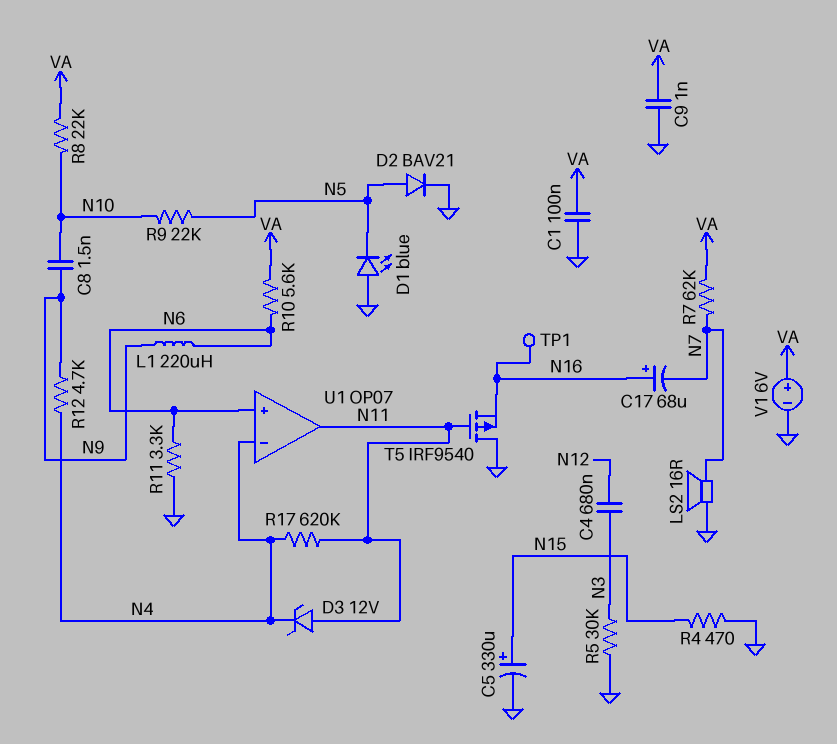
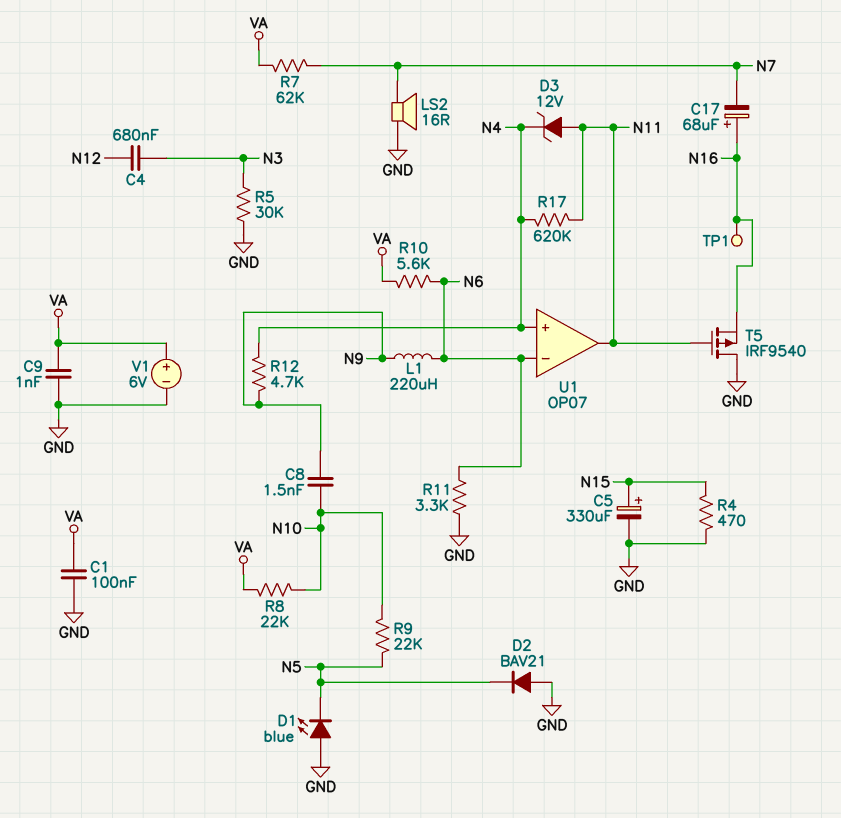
D2: diode BAV21 (A N5, K GND) -> diode BAV21 (A GND, K N5)
U1 pin in+: N6 -> N4
U1 pin in-: N4 -> N6

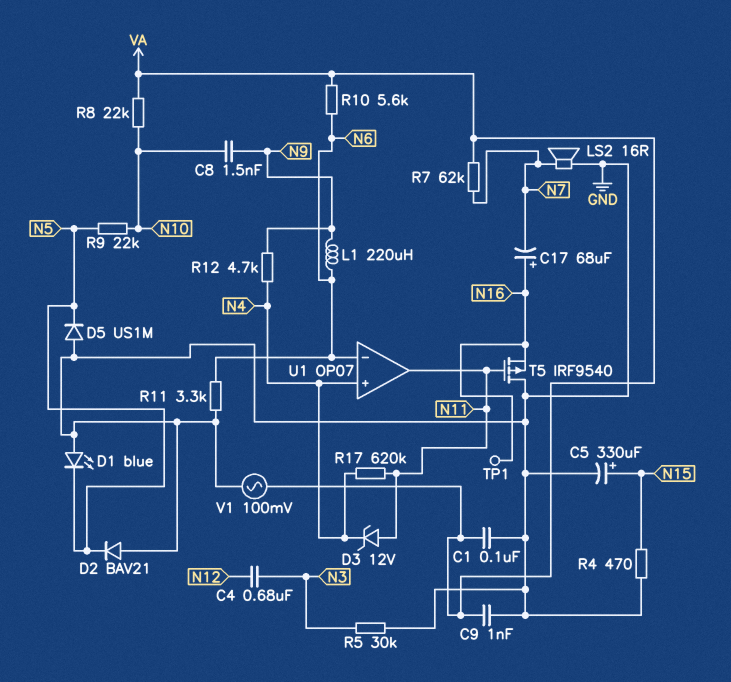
D5: none -> diode US1M (A GND, K N5)
V1: 6V (plus VA, minus GND) -> AC 100mV (GND, VA)

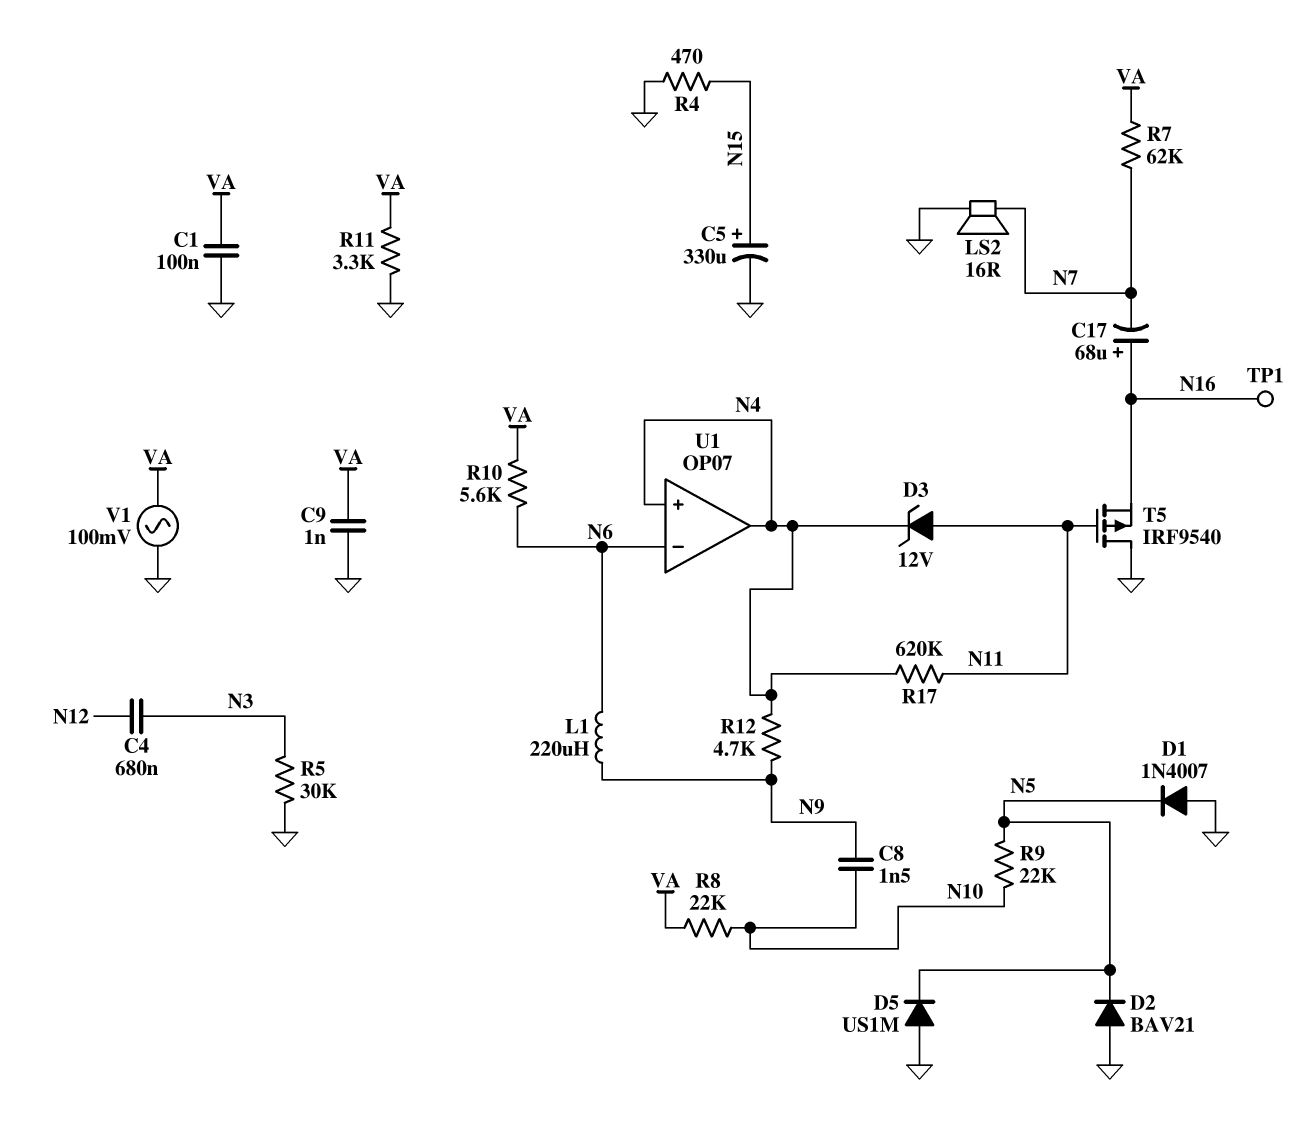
D1: LED blue (A GND, K N5) -> diode 1N4007 (A GND, K N5)
R11: 3.3k (GND, N6) -> 3.3k (GND, VA)
U1 pin out: N11 -> N4

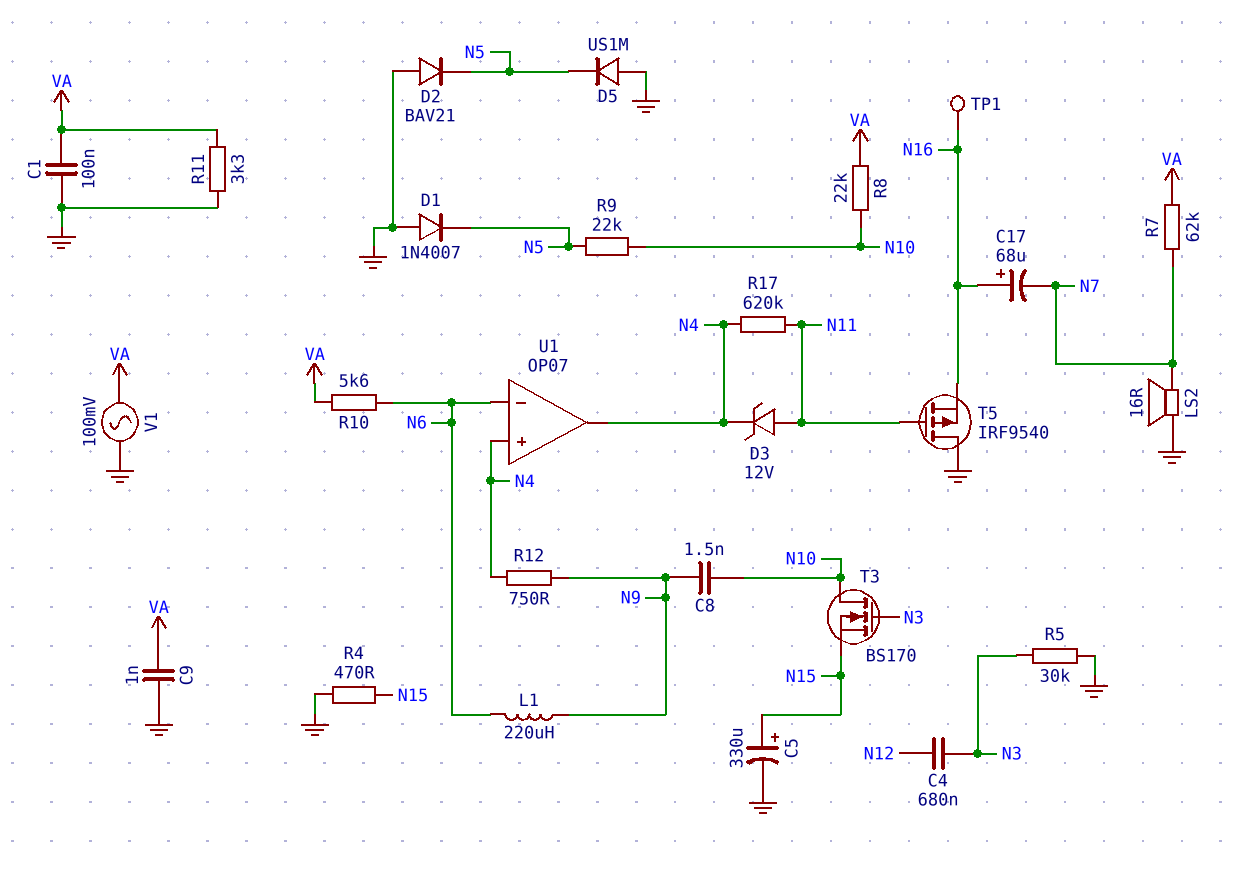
R12: 4.7k (N4, N9) -> 750 (N4, N9)
T3: none -> NMOS BS170 (G N3, D N10, S N15)

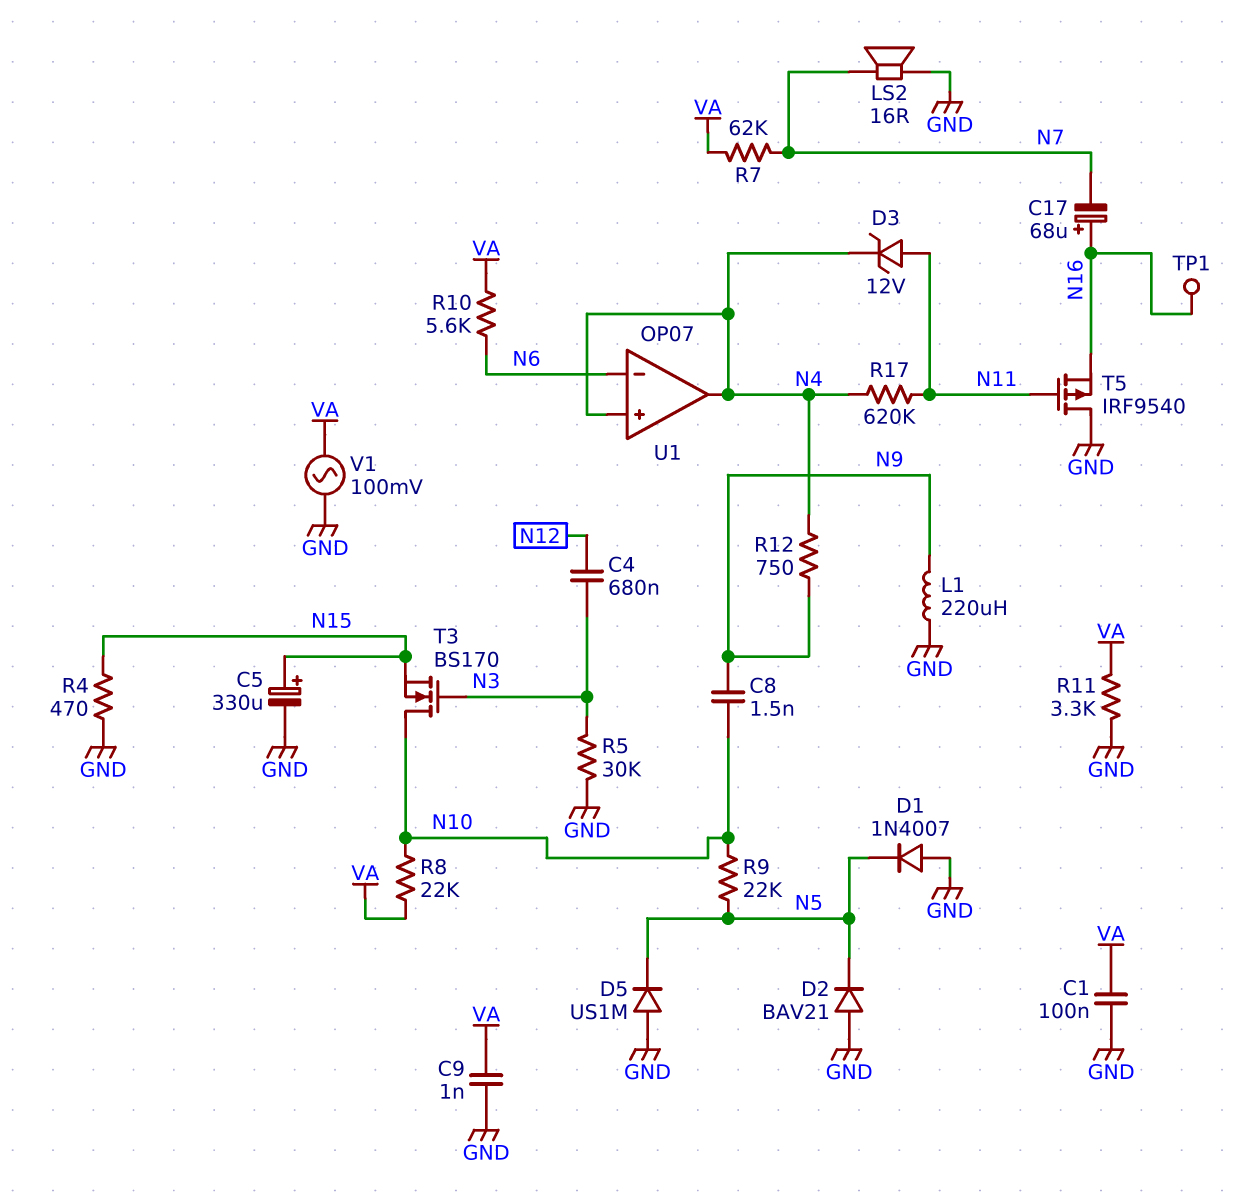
L1: 220uH (N6, N9) -> 220uH (GND, N9)

